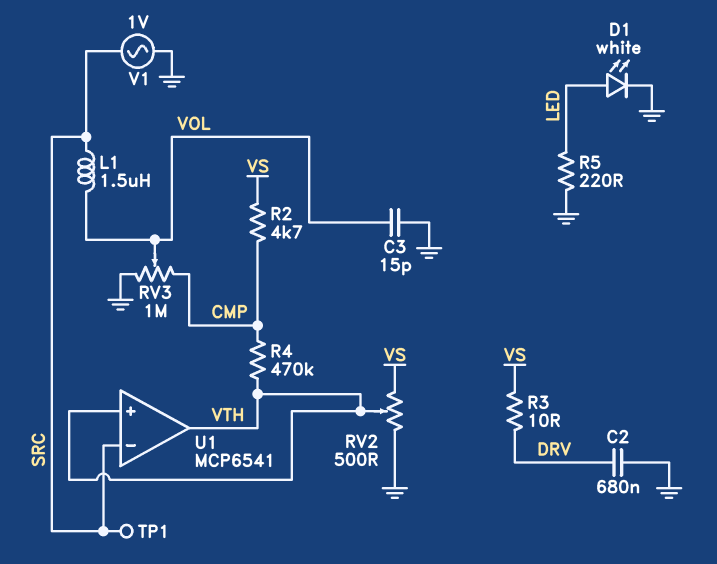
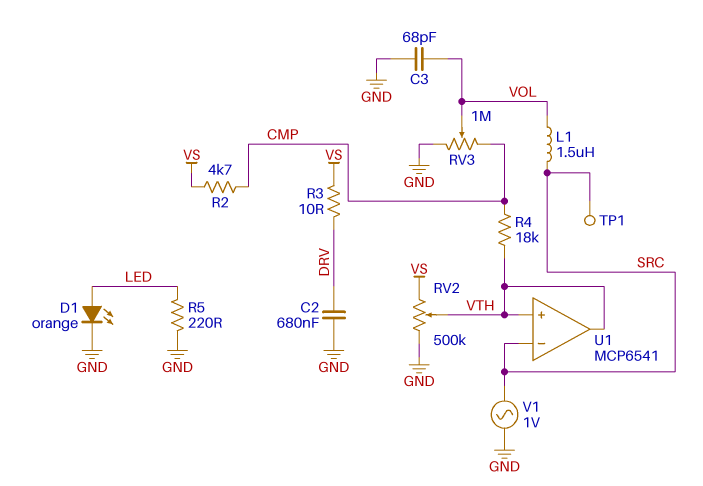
C3: 15pF (GND, VOL) -> 68pF (GND, VOL)
D1: LED white (A LED, K GND) -> LED orange (A LED, K GND)
R4: 470k (CMP, VTH) -> 18k (CMP, VTH)
RV2: 500 (GND, VS, wiper VTH) -> 500k (GND, VS, wiper VTH)

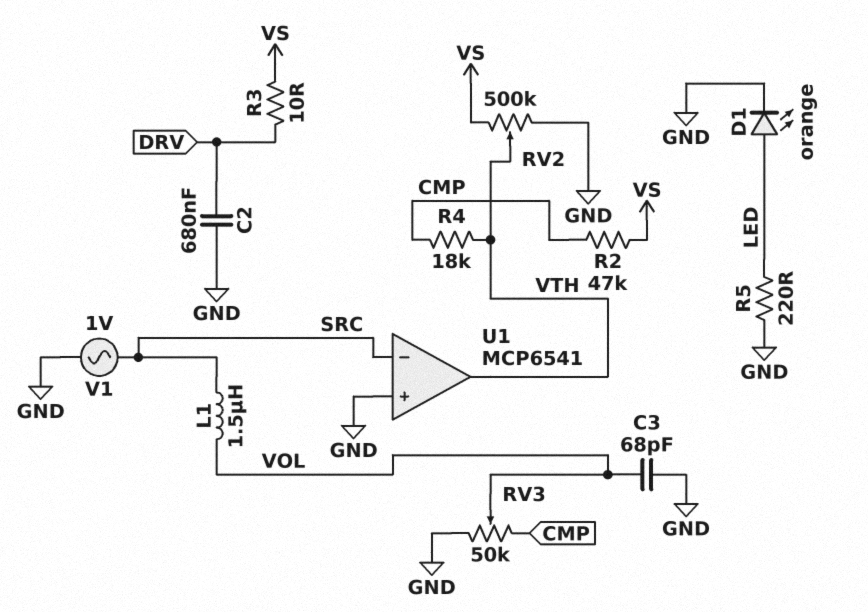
R2: 4.7k (CMP, VS) -> 47k (CMP, VS)
RV3: 1M (CMP, GND, wiper VOL) -> 50k (CMP, GND, wiper VOL)
TP1: test point (SRC) -> none
U1 pin in+: VTH -> GND

